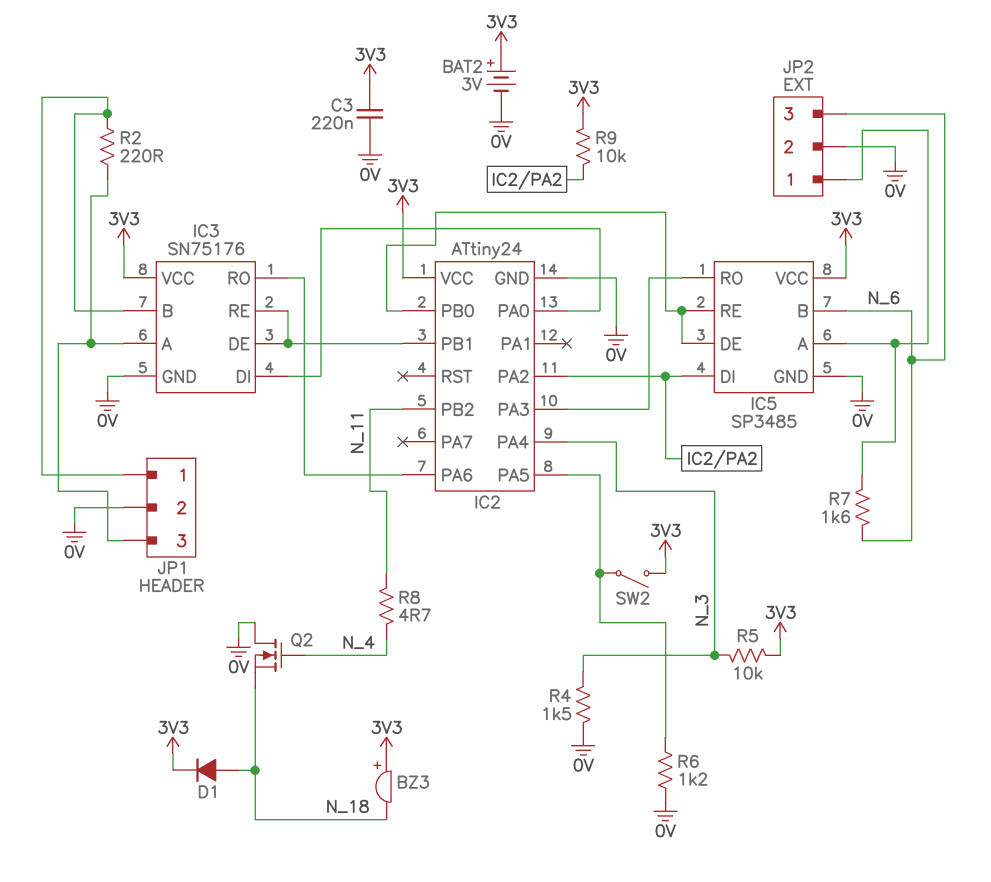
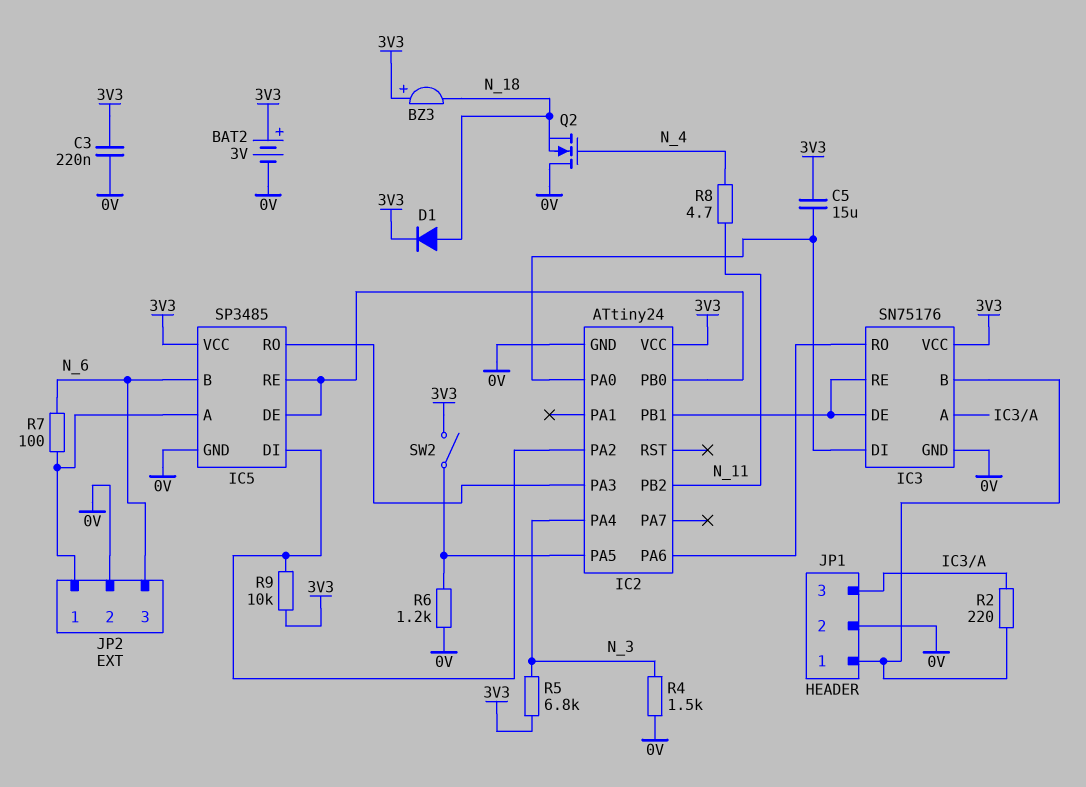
C5: none -> 15uF (3V3, IC2/PA0)
R5: 10k (3V3, N_3) -> 6.8k (3V3, N_3)
R7: 1.6k (IC5/A, N_6) -> 100 (IC5/A, N_6)

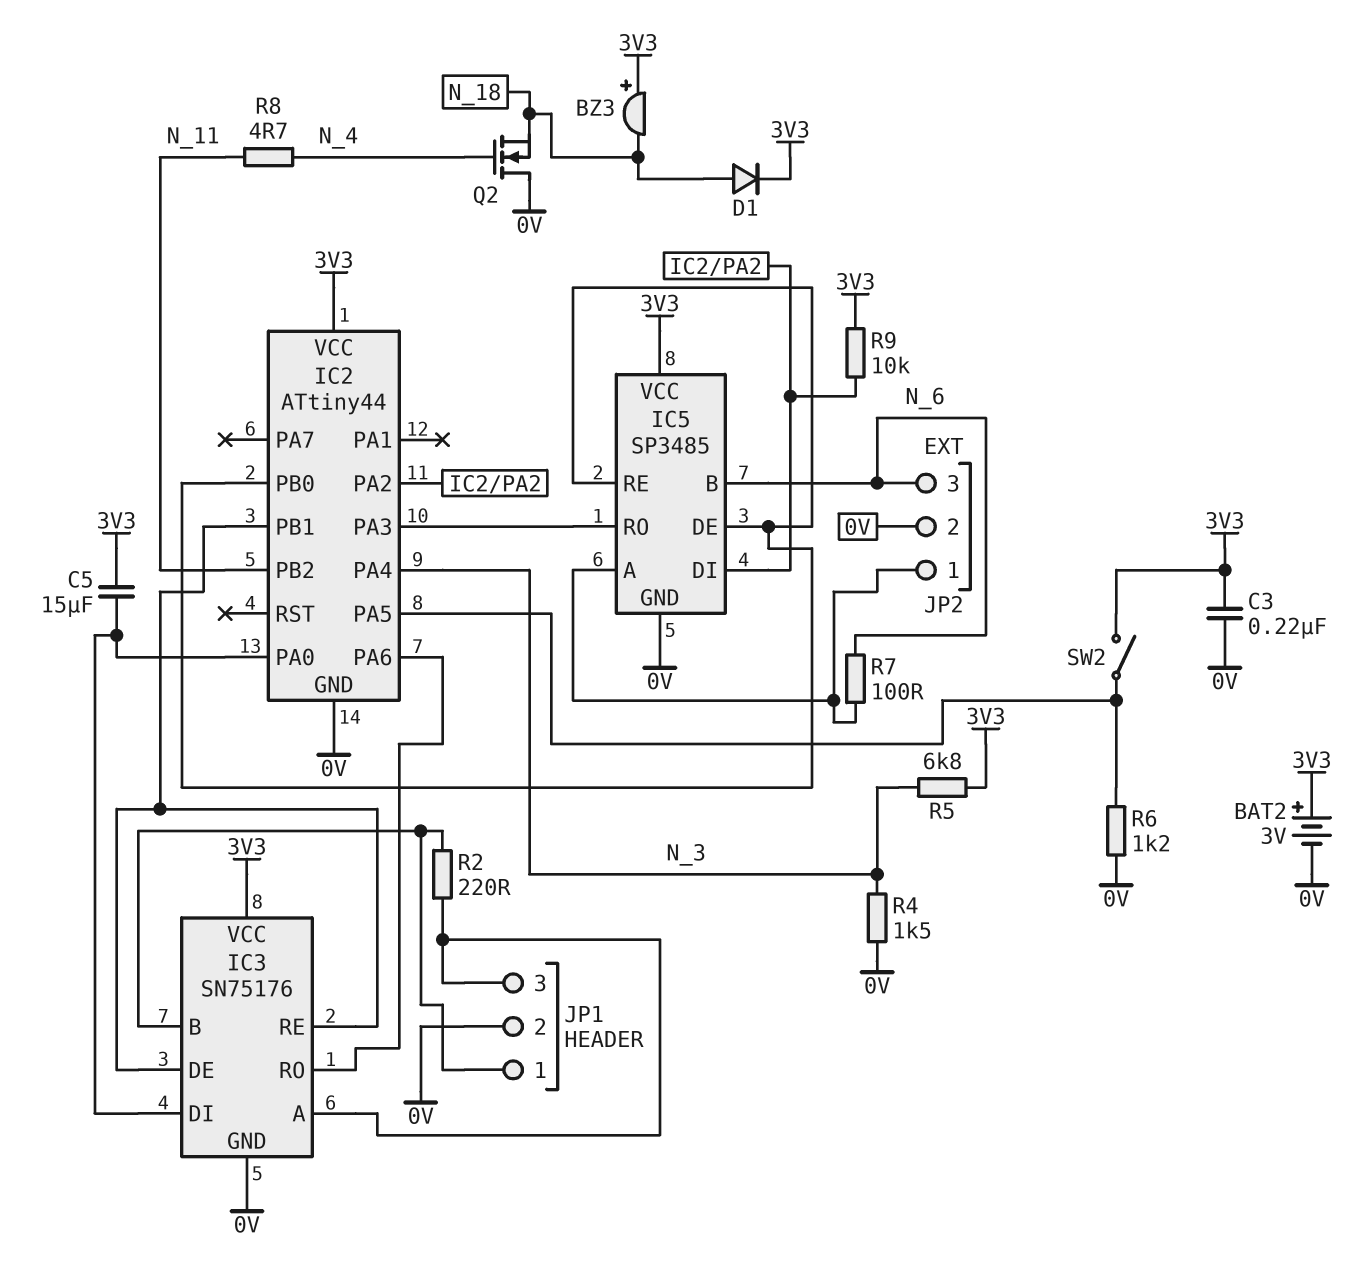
IC2: ATtiny24 -> ATtiny44

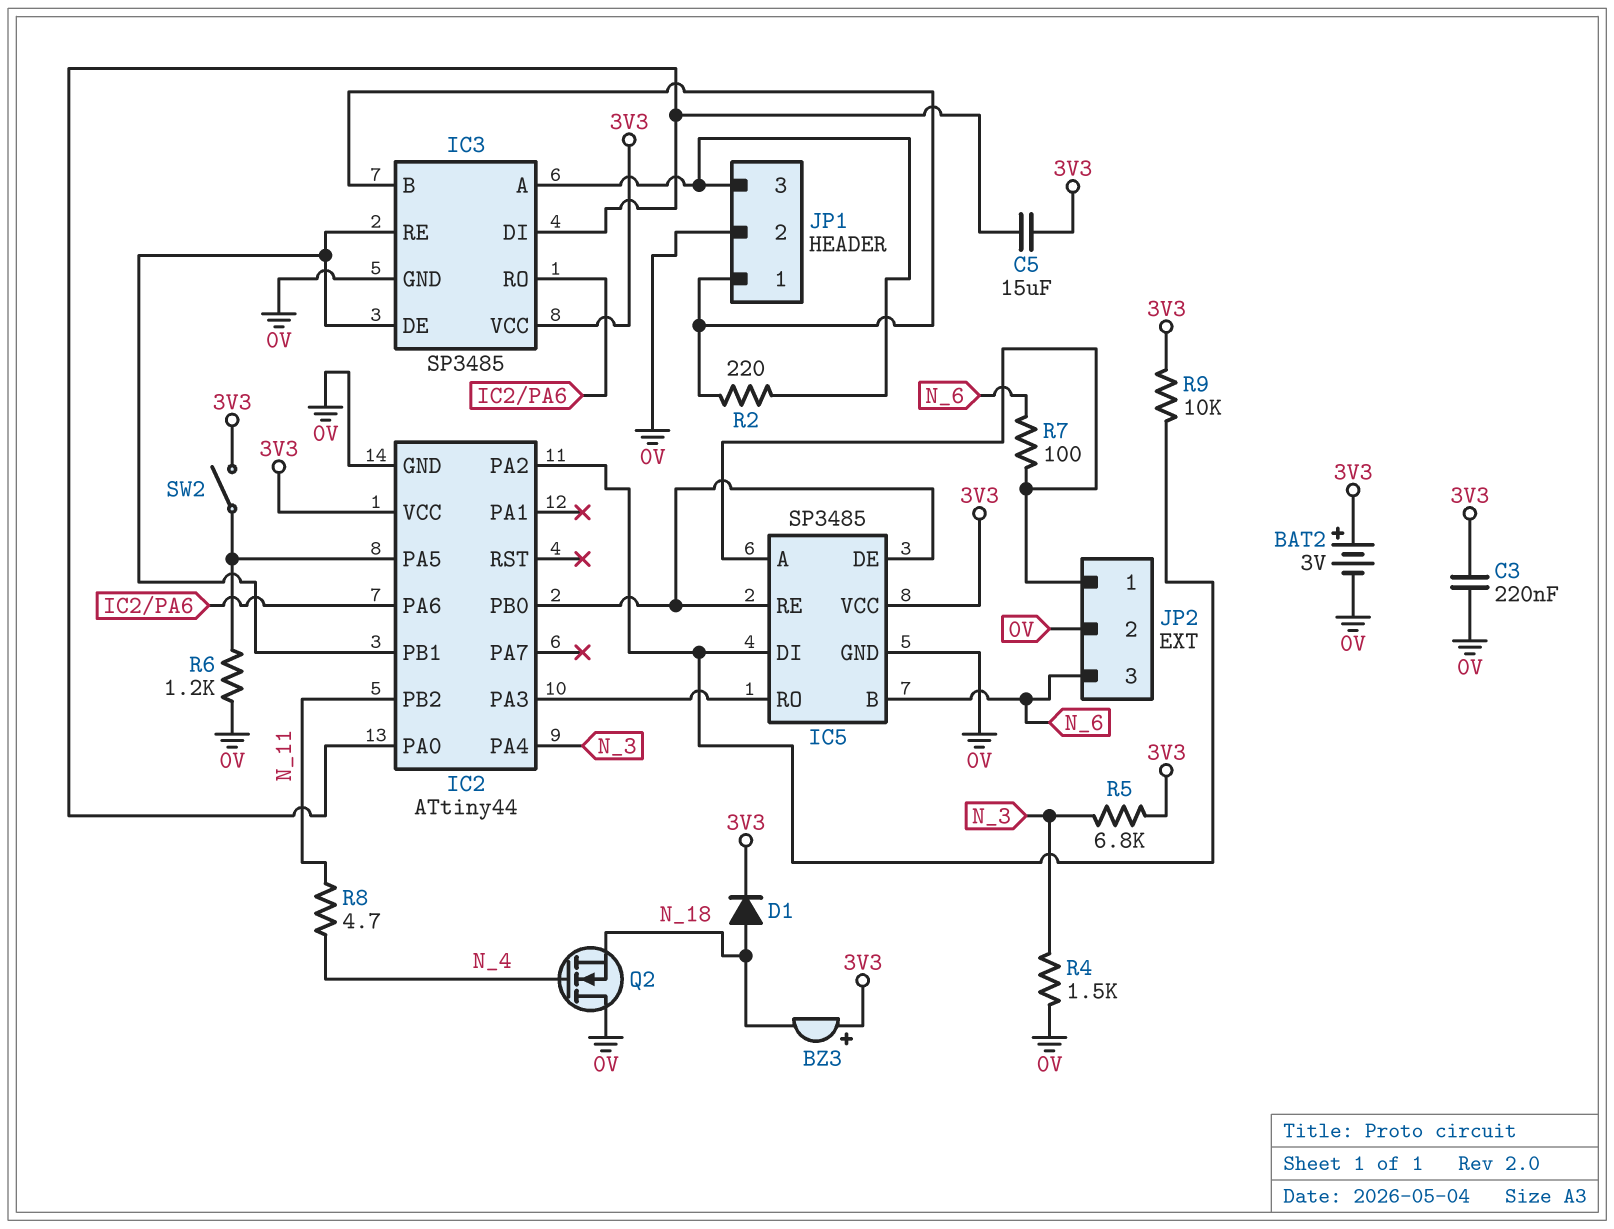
IC3: SN75176 -> SP3485

